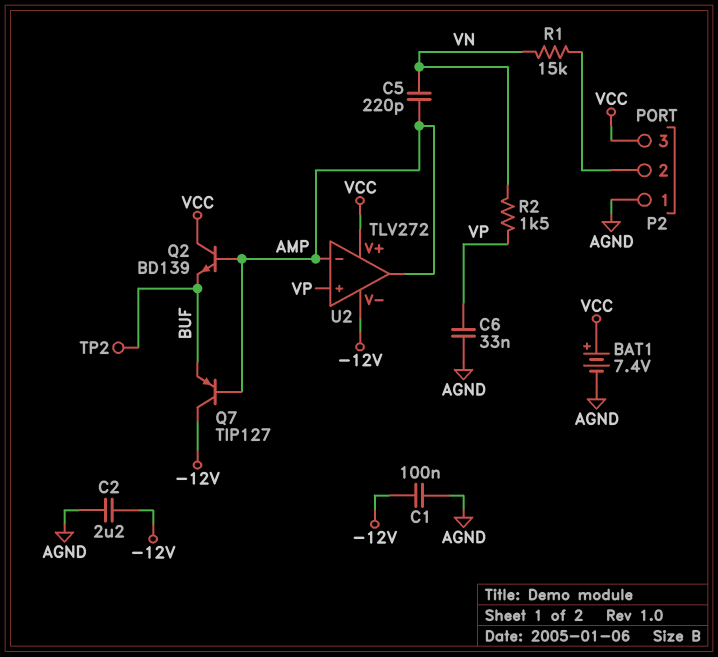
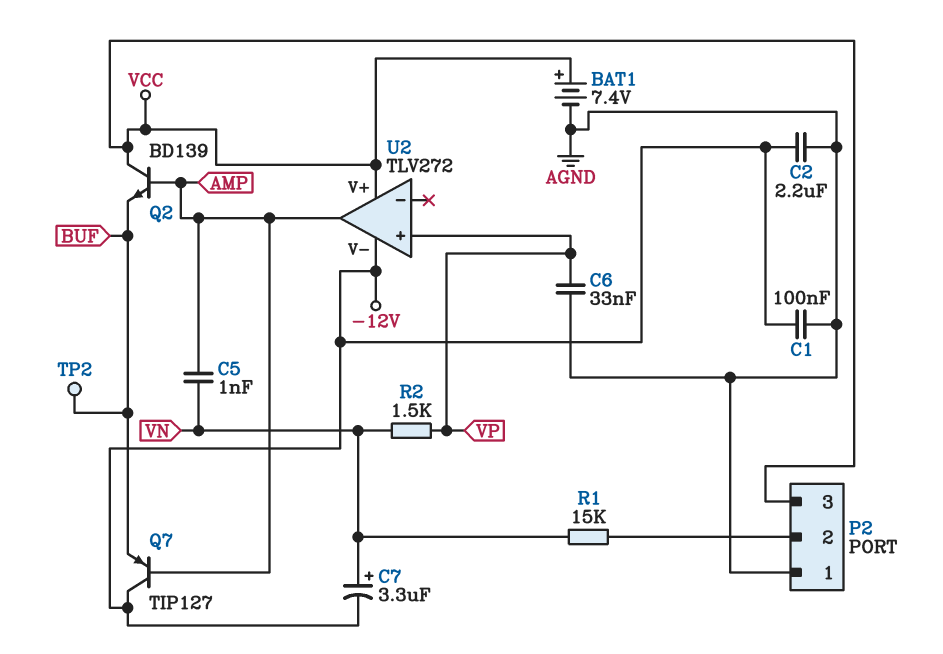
C5: 220pF (AMP, VN) -> 1nF (AMP, VN)
C7: none -> 3.3uF (plus VN, minus -12V)
U2 pin in-: AMP -> none

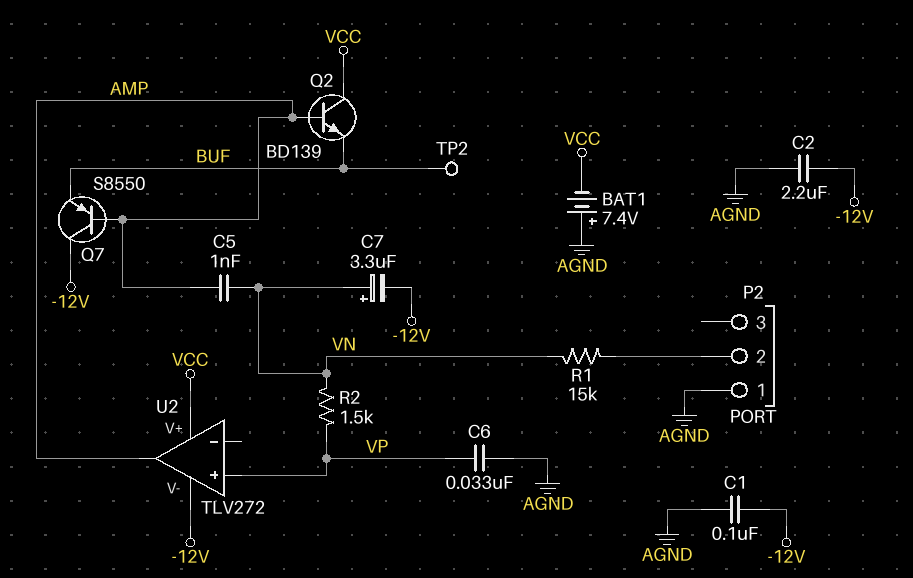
BAT1: 7.4V (plus VCC, minus AGND) -> 7.4V (plus AGND, minus VCC)
P2 pin 3: VCC -> none
Q7: PNP TIP127 (B AMP, C -12V, E BUF) -> PNP S8550 (B AMP, C -12V, E BUF)

